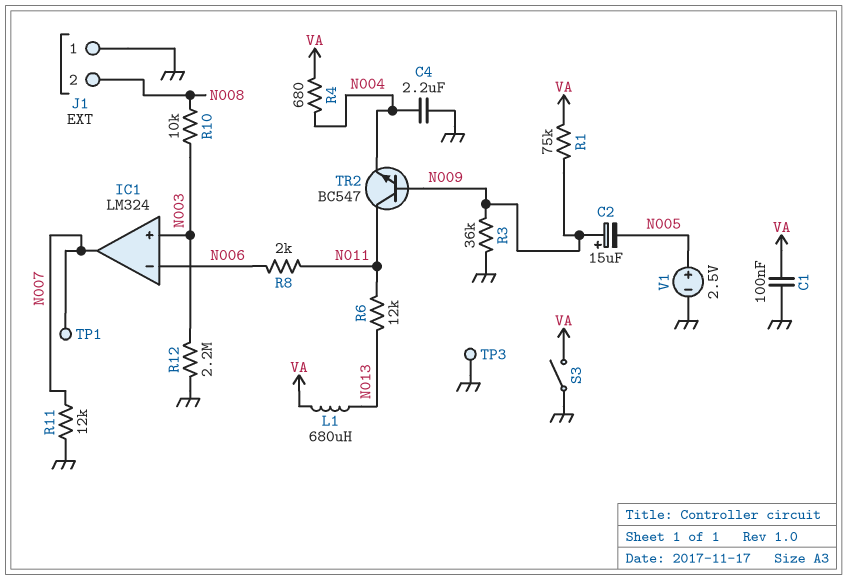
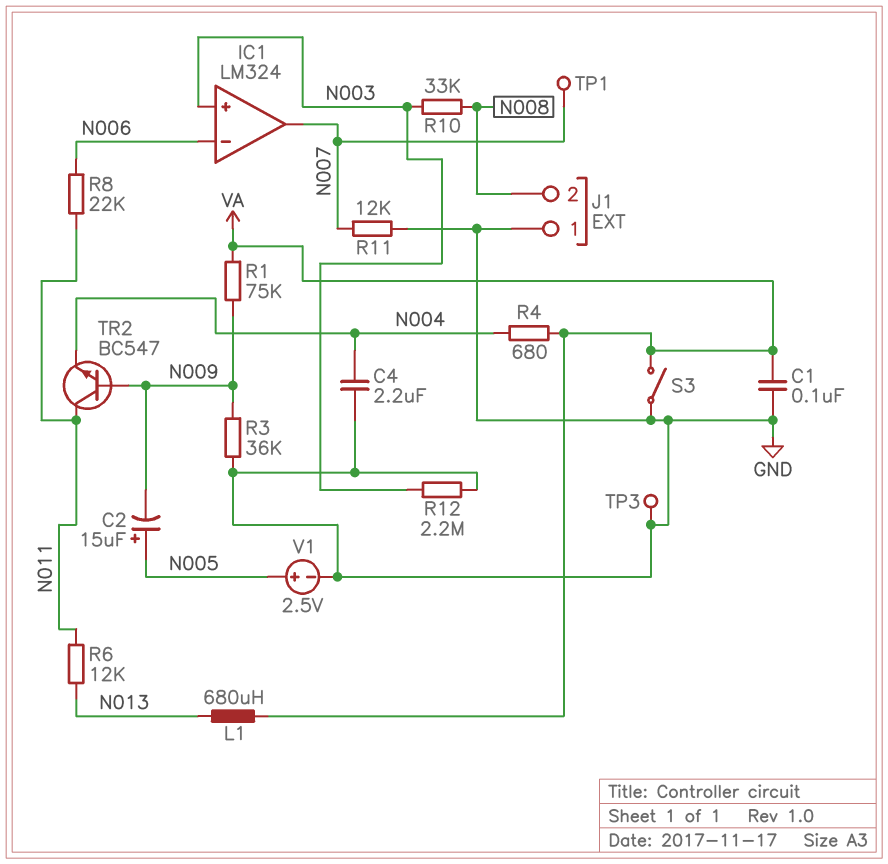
C2: 15uF (plus N009, minus N005) -> 15uF (plus N005, minus N009)
R8: 2k (N006, N011) -> 22k (N006, N011)
R10: 10k (N003, N008) -> 33k (N003, N008)

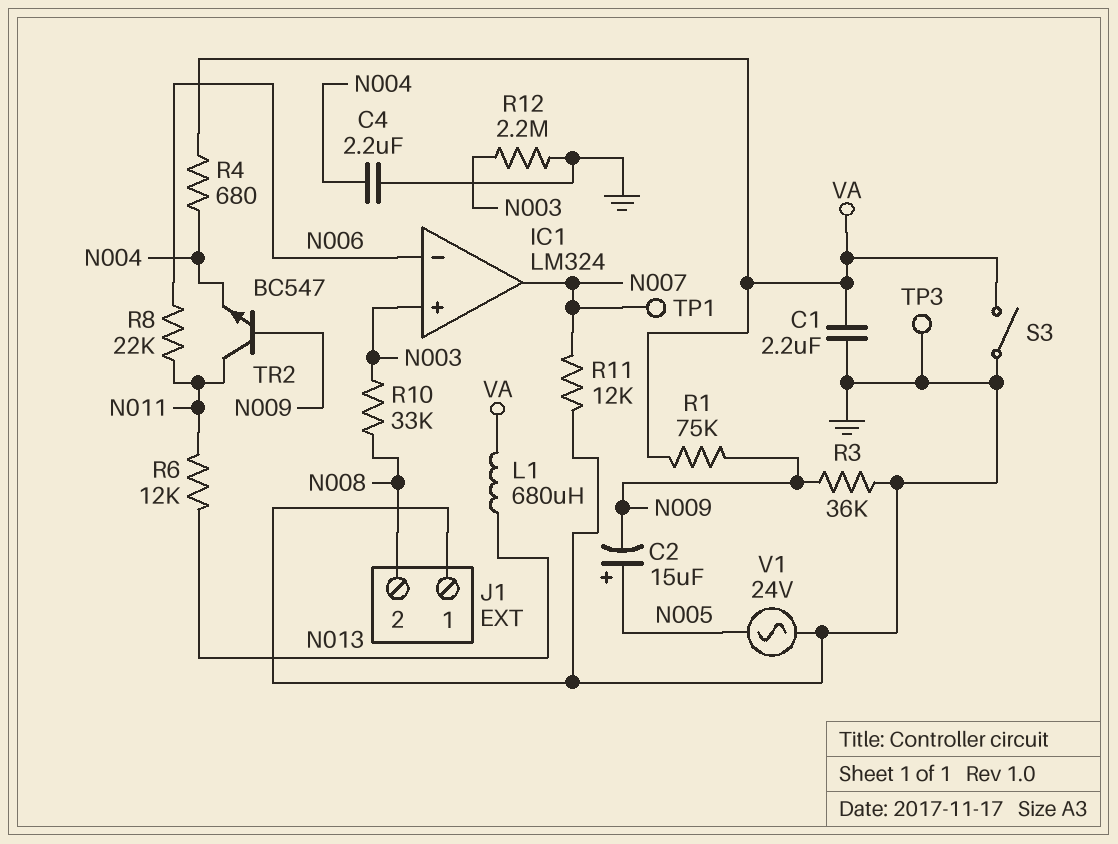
C1: 100nF (GND, VA) -> 2.2uF (GND, VA)
V1: 2.5V (plus N005, minus GND) -> AC 24V (GND, N005)

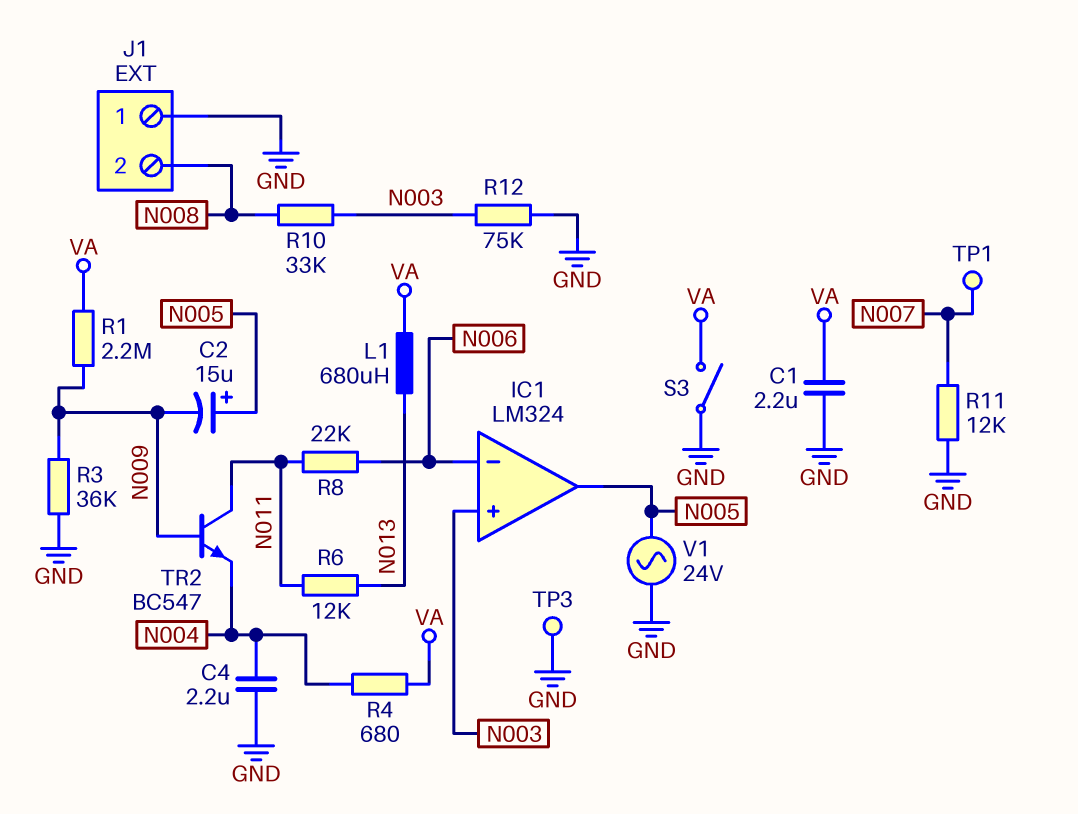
IC1 pin out: N007 -> N005
R1: 75k (N009, VA) -> 2.2M (N009, VA)
R12: 2.2M (GND, N003) -> 75k (GND, N003)

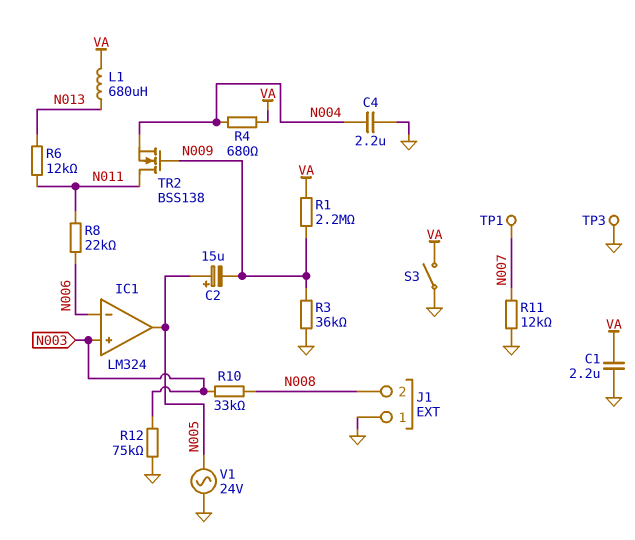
TR2: NPN BC547 (B N009, C N011, E N004) -> NMOS BSS138 (G N009, D N011, S N004)

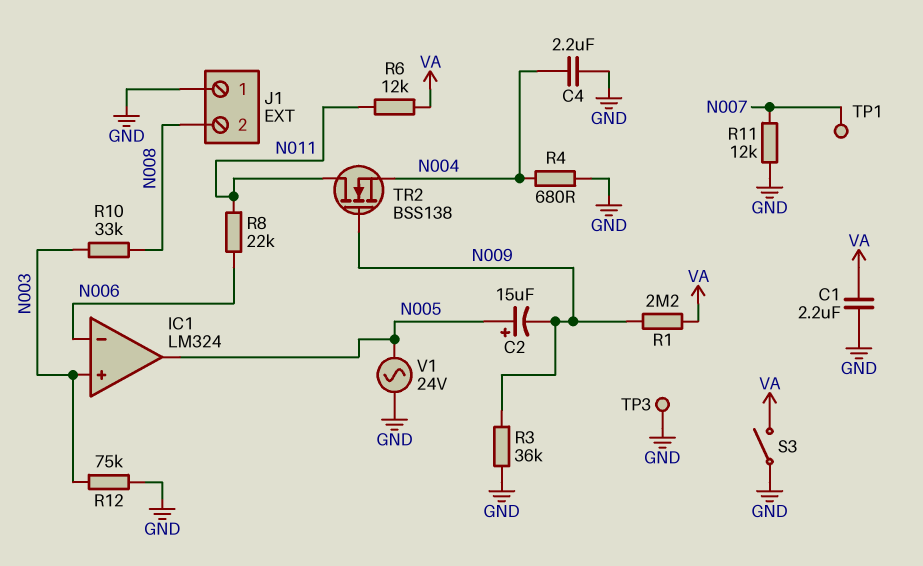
L1: 680uH (N013, VA) -> none
R4: 680 (N004, VA) -> 680 (GND, N004)
R6: 12k (N011, N013) -> 12k (N011, VA)

